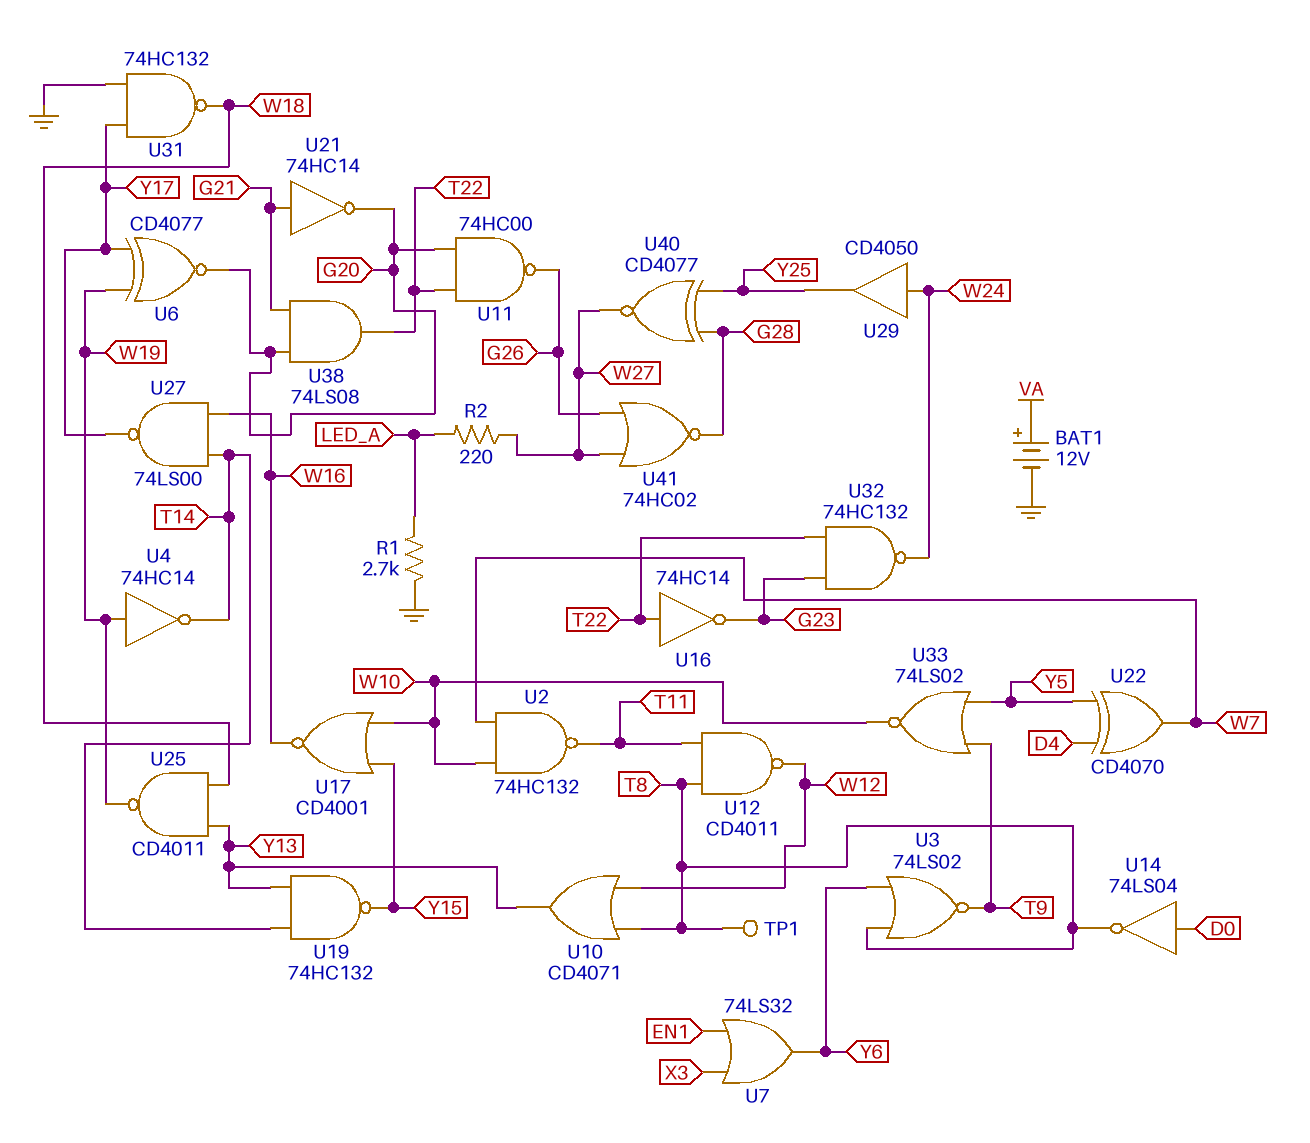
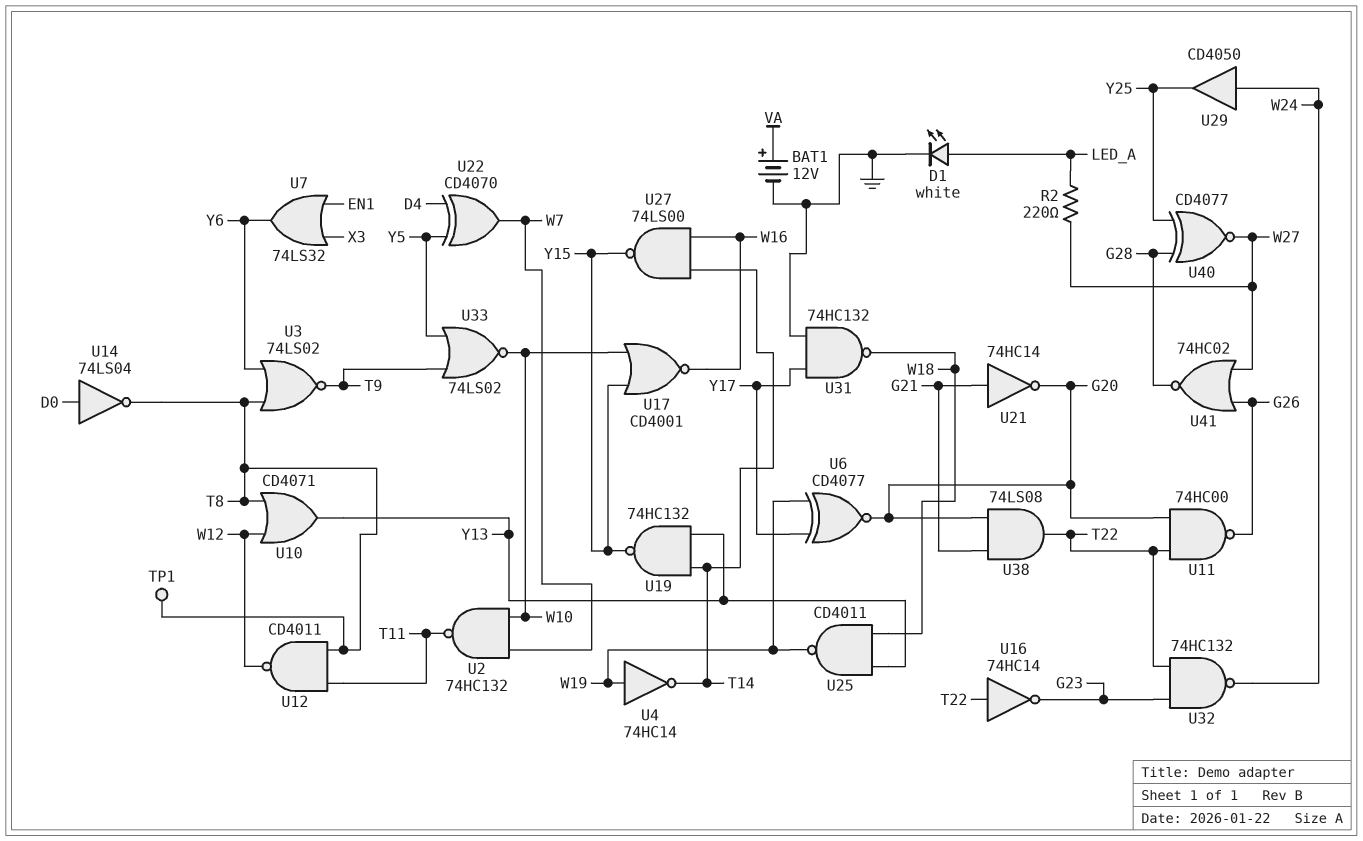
D1: none -> LED white (A LED_A, K GND)
R1: 2.7k (GND, LED_A) -> none
U27: NAND 74LS00 (in T14, in W16, out Y17) -> NAND 74LS00 (in T14, in W16, out Y15)

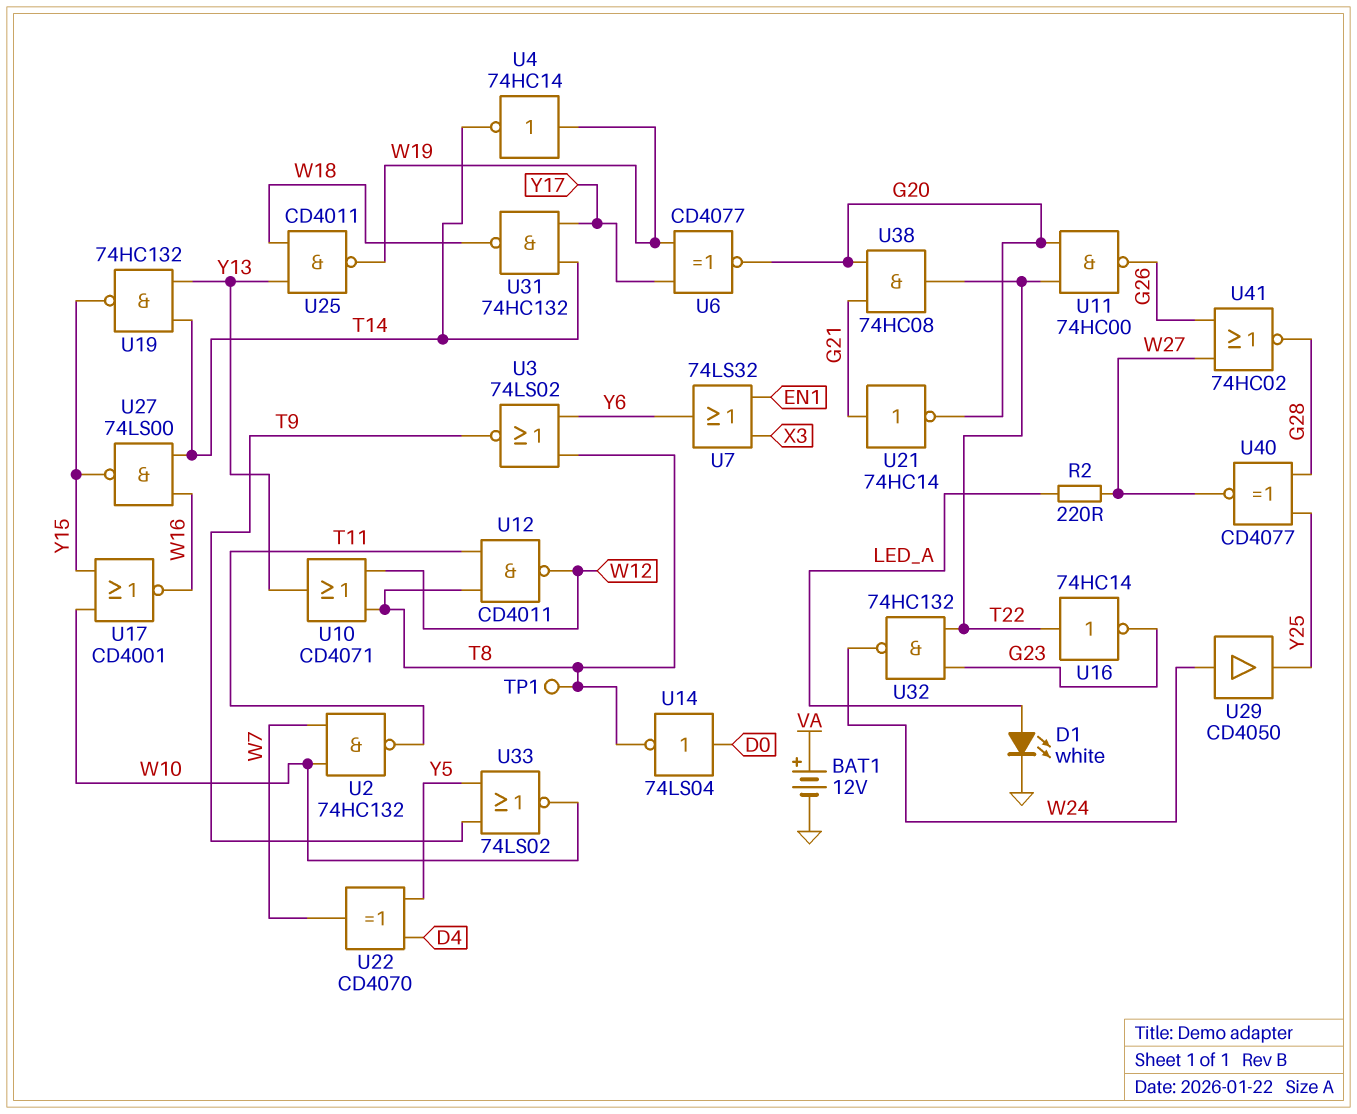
U31: NAND 74HC132 (in GND, in Y17, out W18) -> NAND 74HC132 (in T14, in Y17, out W18)
U38: AND 74LS08 (in G20, in G21, out T22) -> AND 74HC08 (in G20, in G21, out T22)

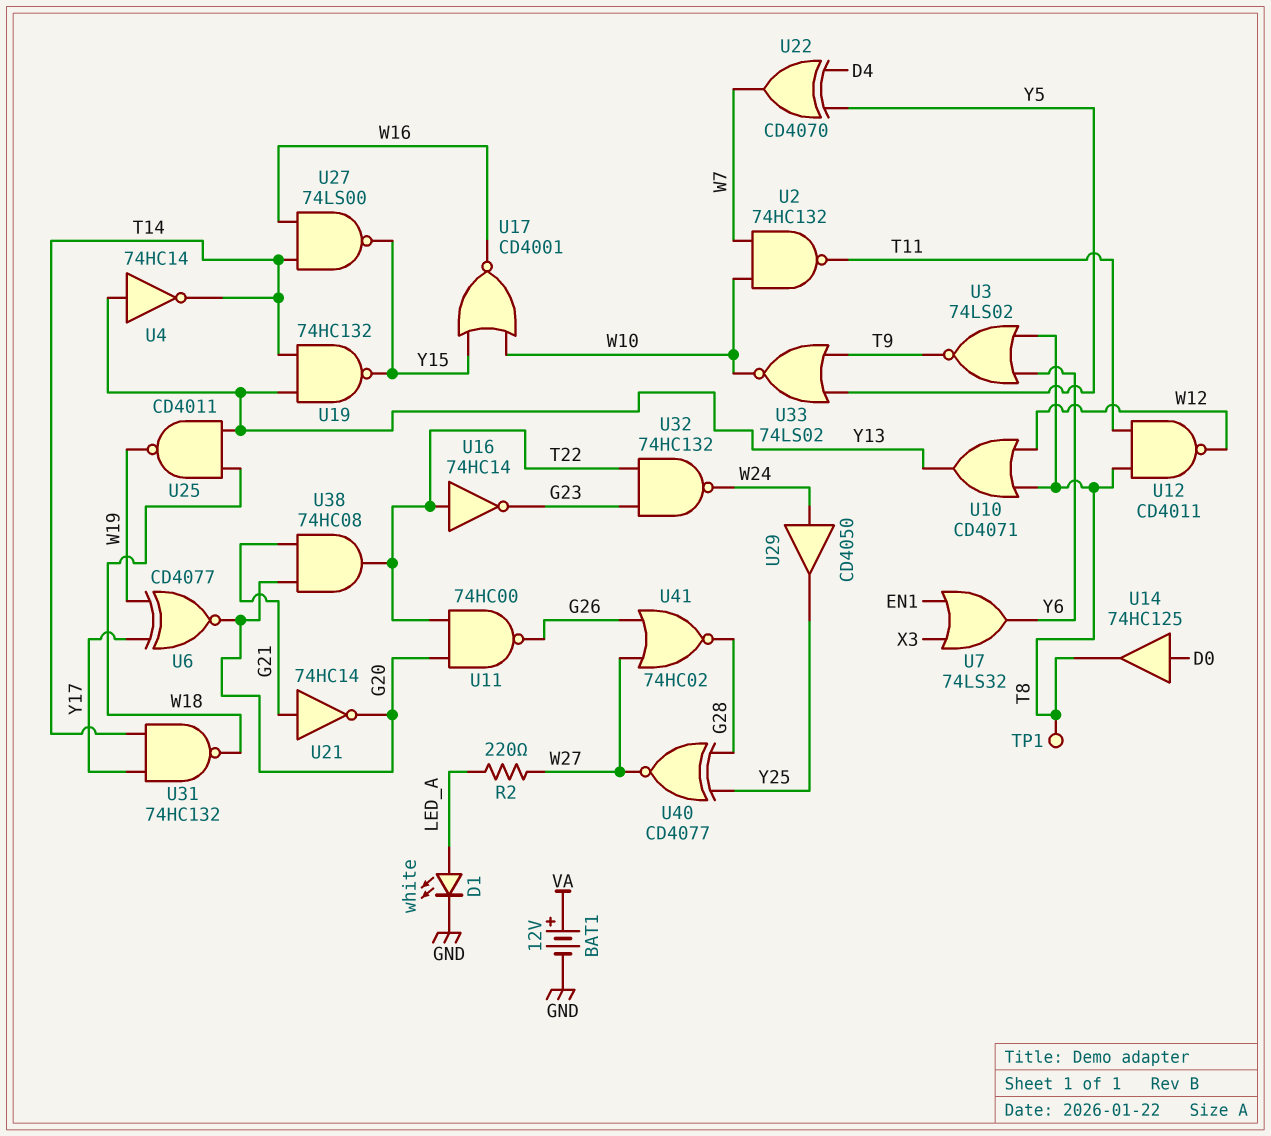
U4: NOT 74HC14 (in W19, out T14) -> NOT 74HC14 (in Y13, out T14)
U14: NOT 74LS04 (in D0, out T8) -> buffer 74HC125 (in D0, out T8)

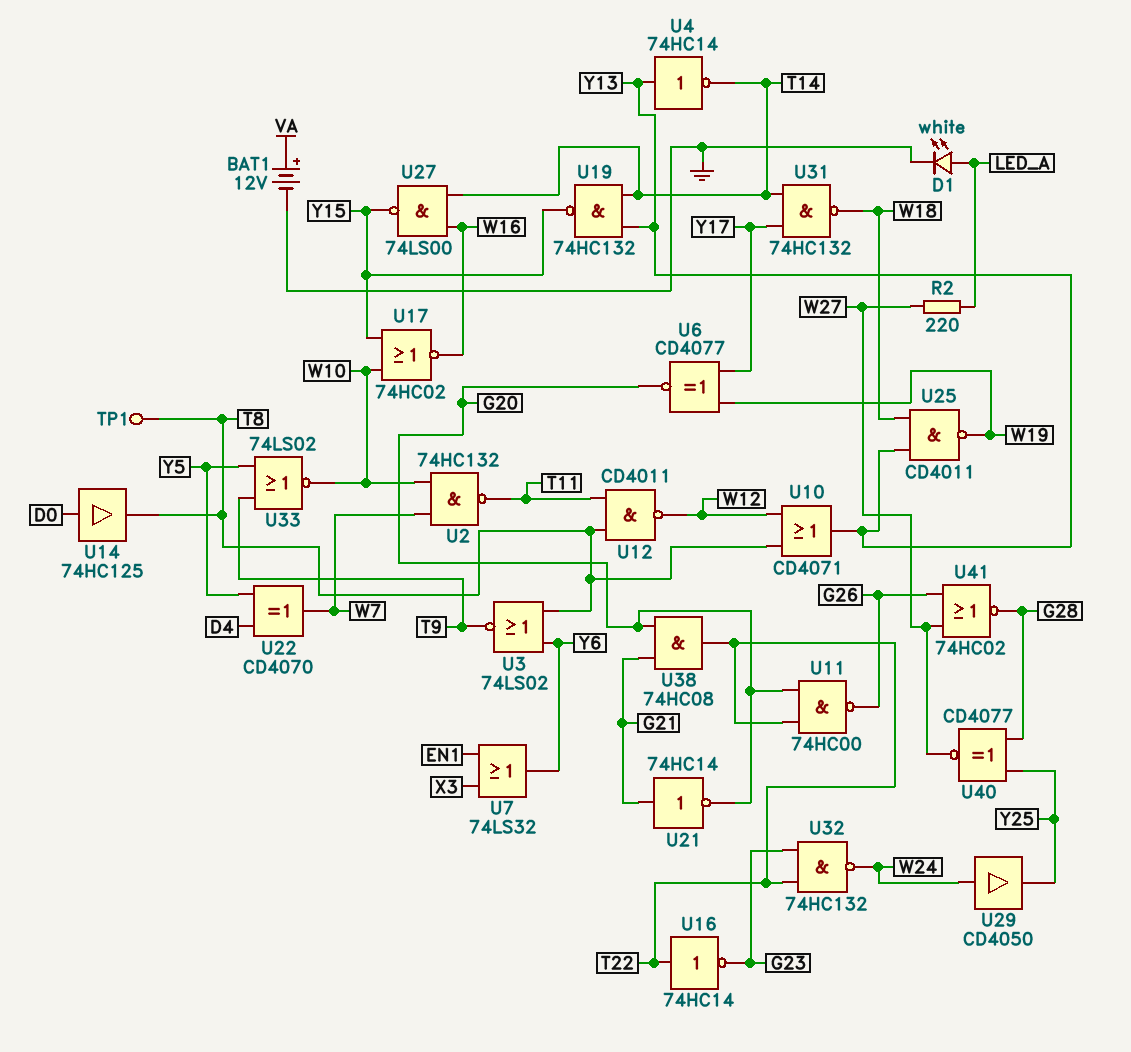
U17: NOR CD4001 (in W10, in Y15, out W16) -> NOR 74HC02 (in W10, in Y15, out W16)

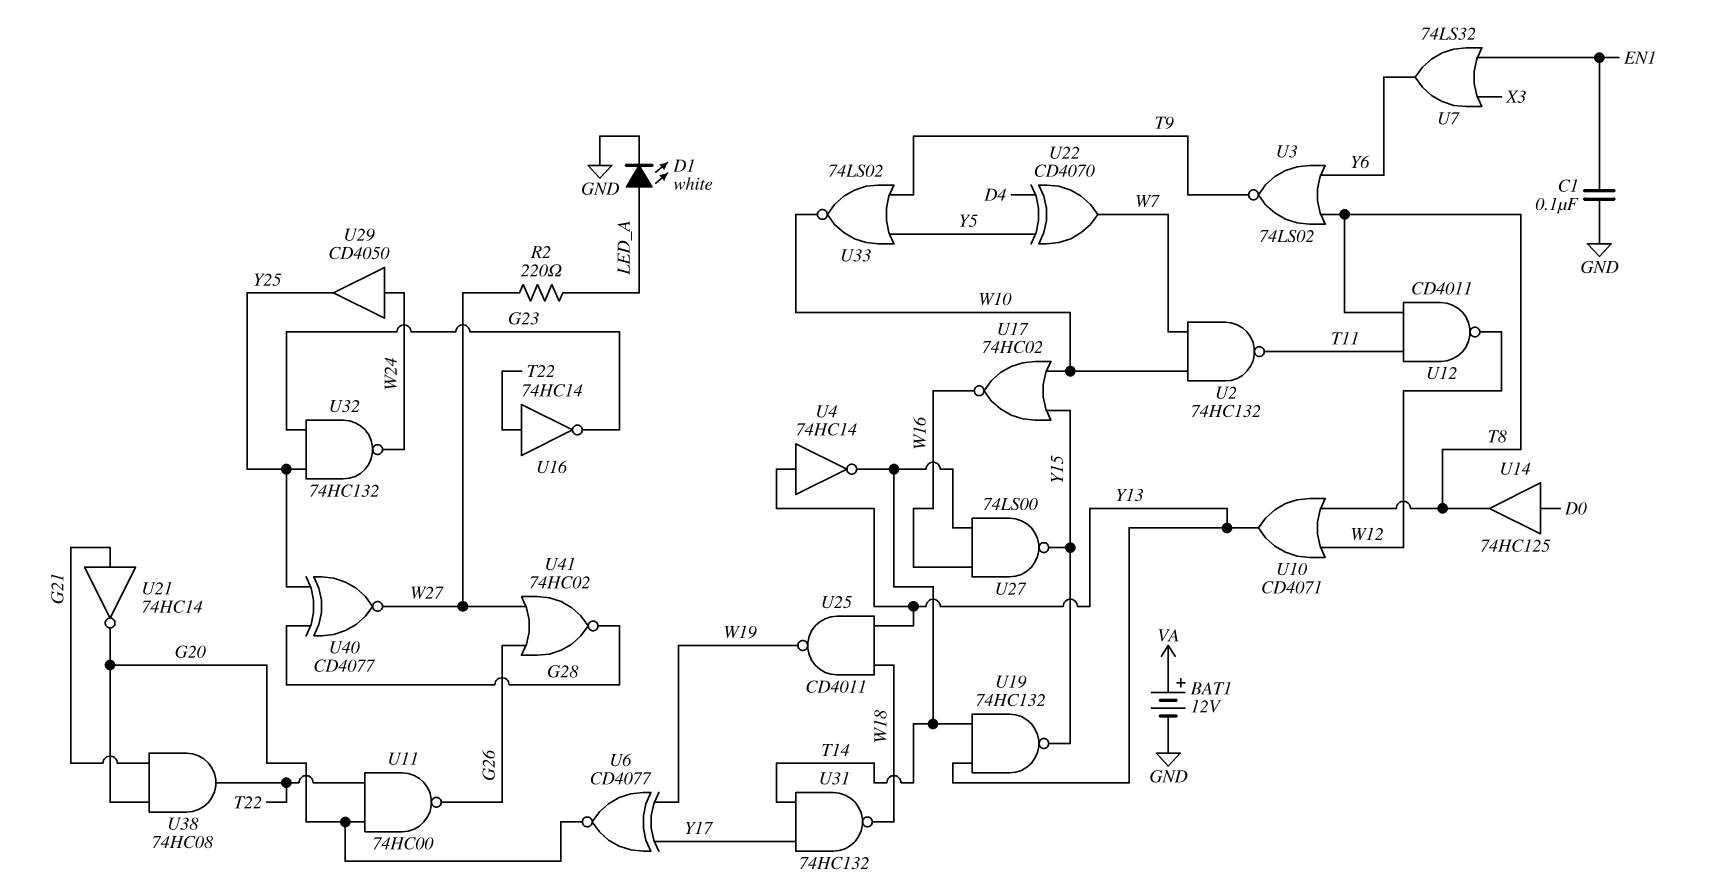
C1: none -> 100nF (EN1, GND)
TP1: test point (T8) -> none
U32: NAND 74HC132 (in G23, in T22, out W24) -> NAND 74HC132 (in G23, in Y25, out W24)

